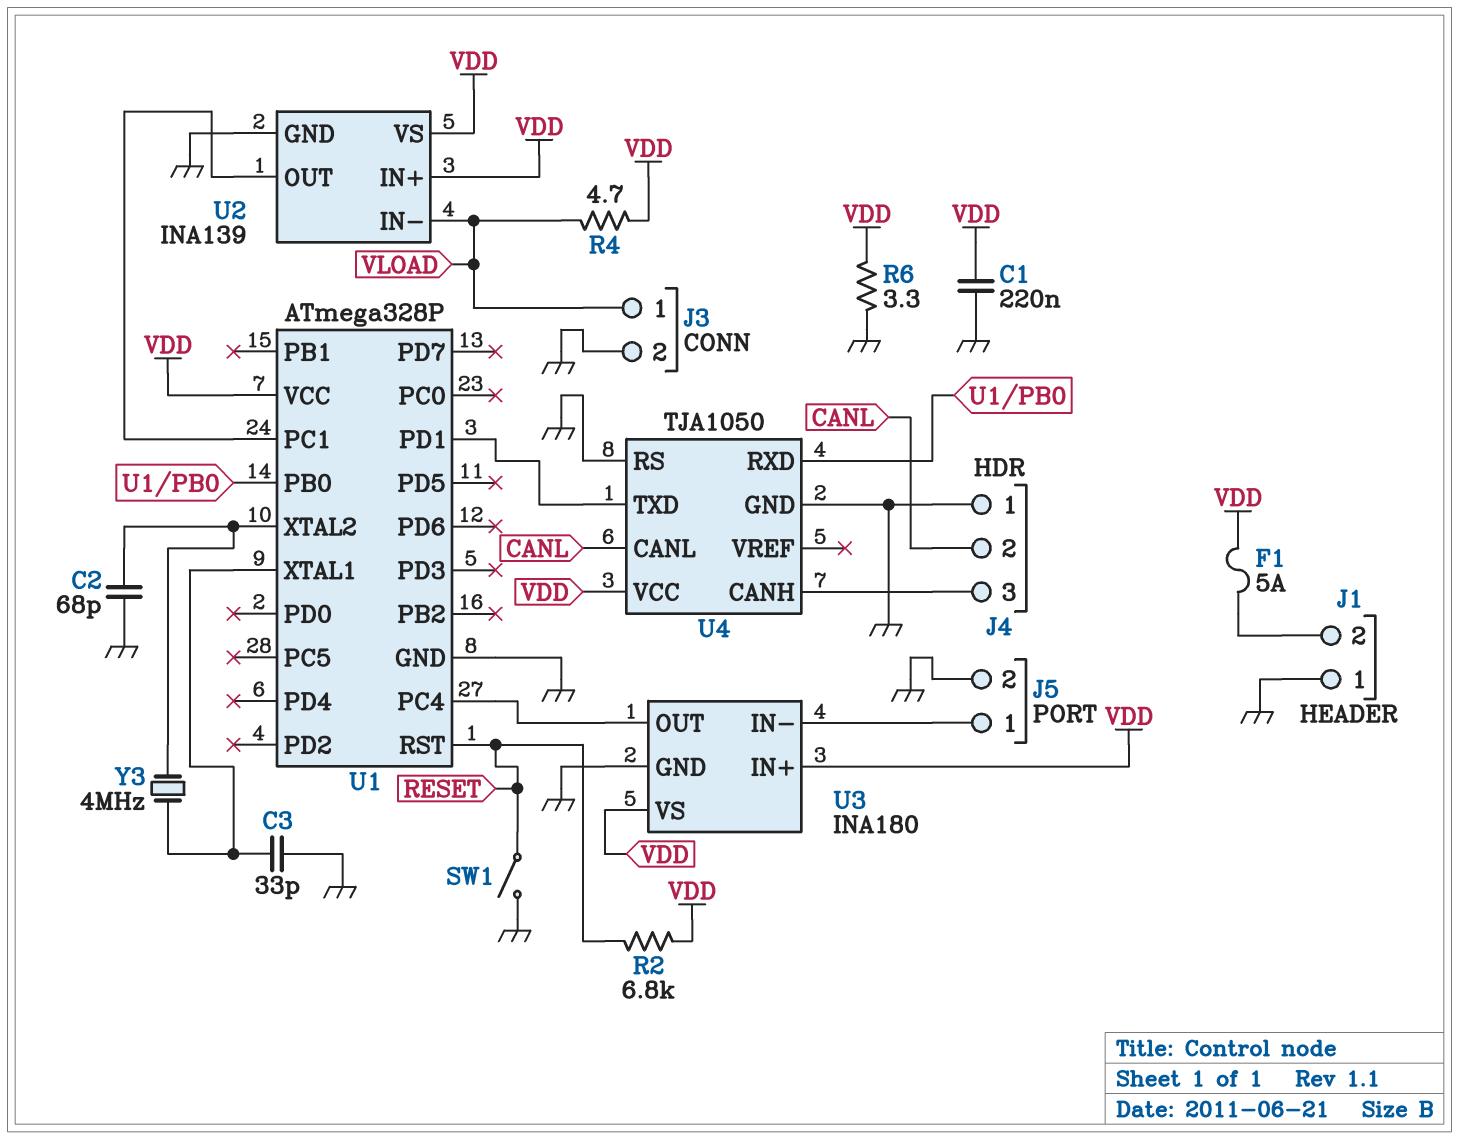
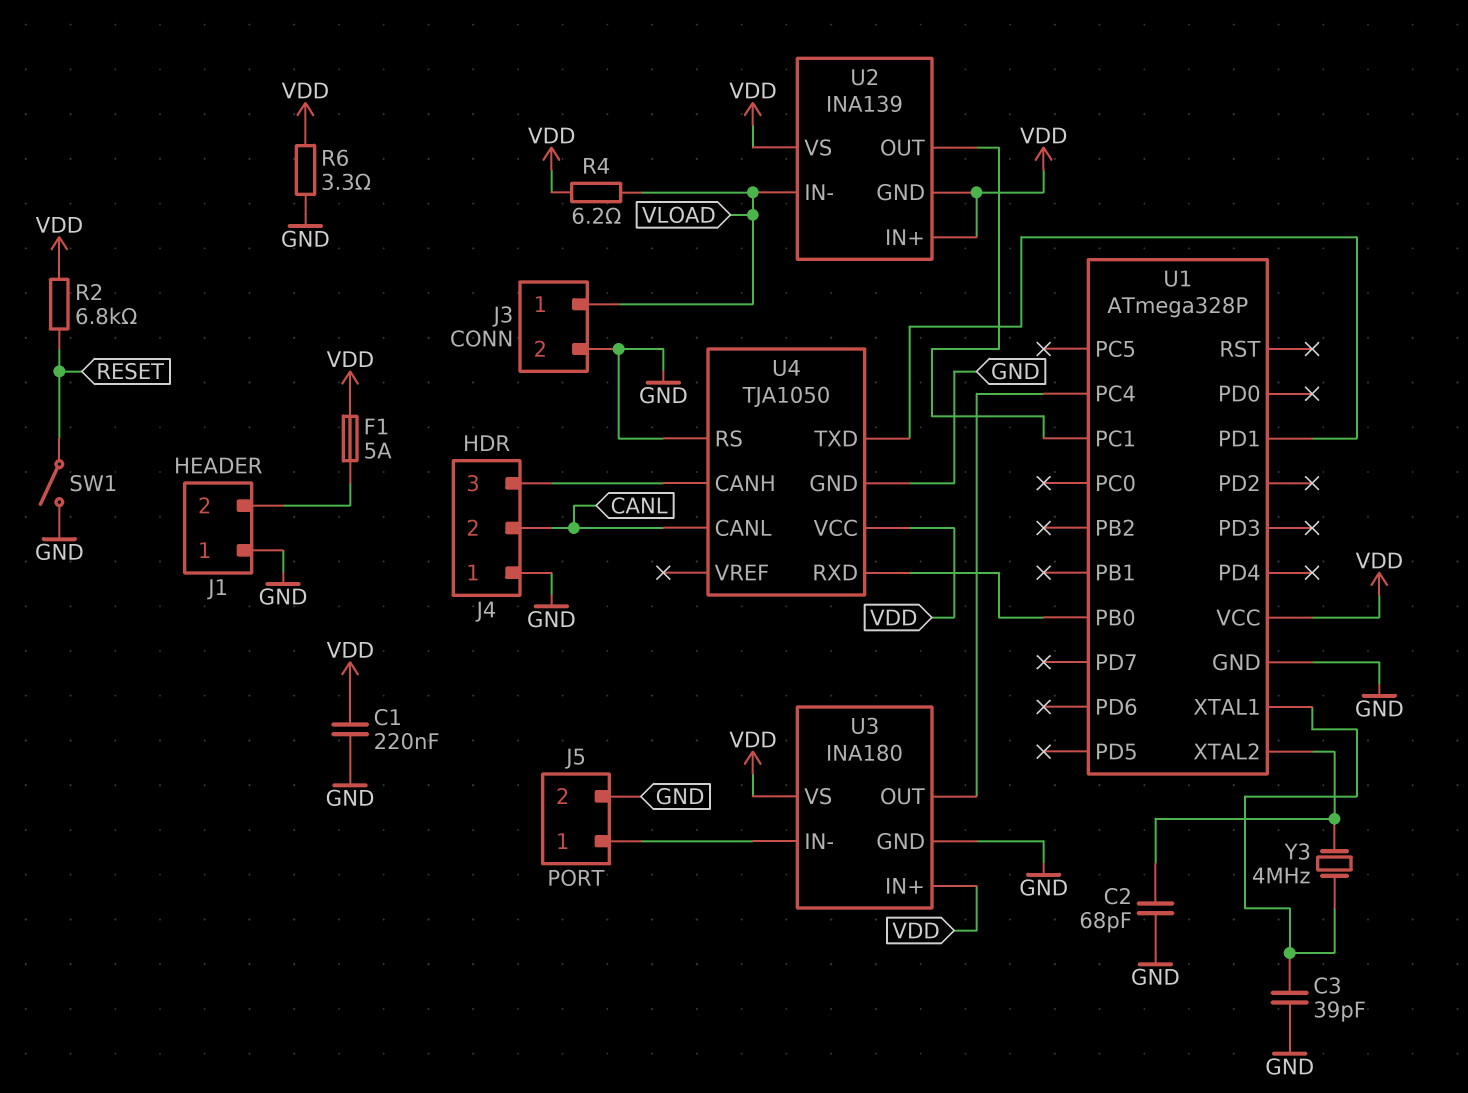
C3: 33pF (GND, U1/XTAL1) -> 39pF (GND, U1/XTAL1)
R4: 4.7 (VDD, VLOAD) -> 6.2 (VDD, VLOAD)
U1 pin RST: RESET -> none
U2 pin GND: GND -> VDD

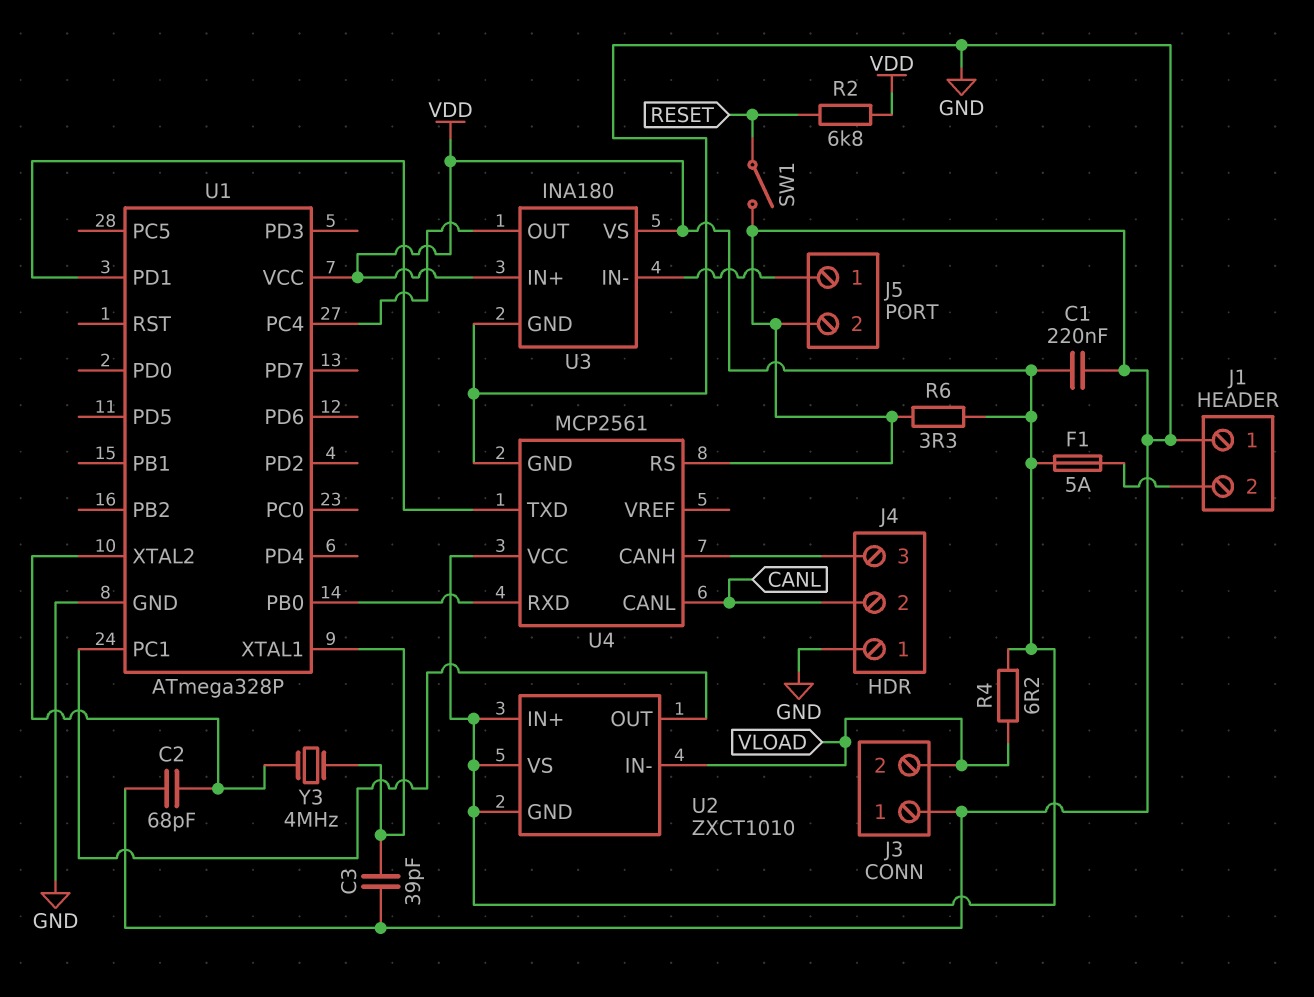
J3 pin 1: VLOAD -> GND
J3 pin 2: GND -> VLOAD
U2: INA139 -> ZXCT1010
U4: TJA1050 -> MCP2561

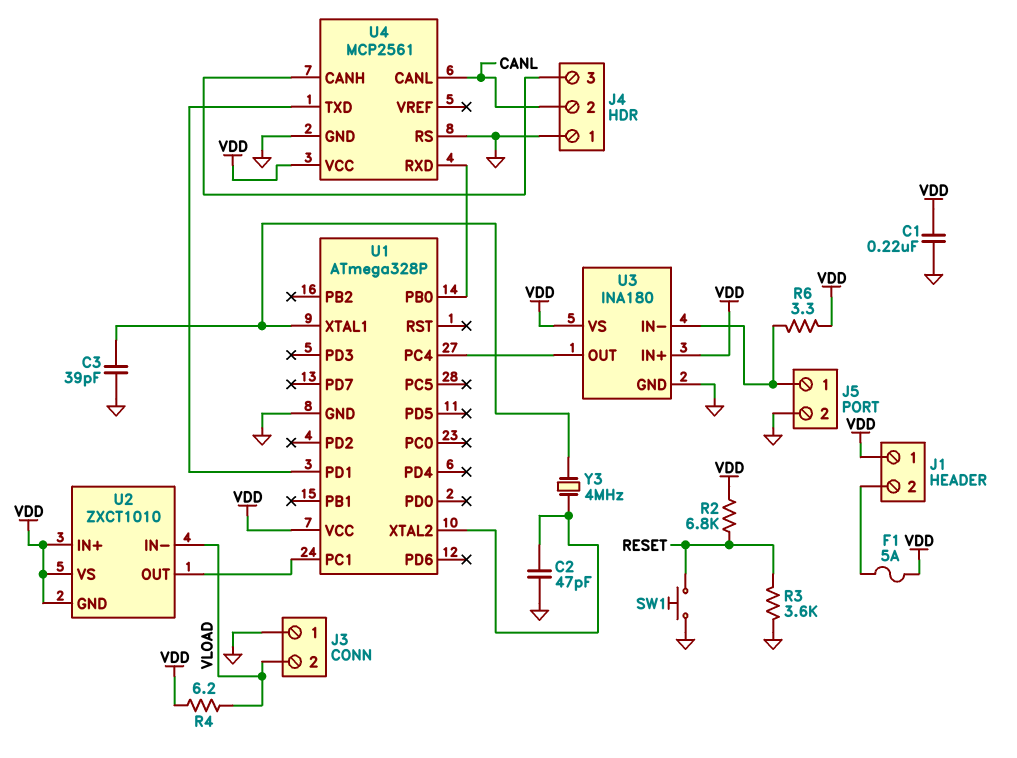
C2: 68pF (GND, U1/XTAL2) -> 47pF (GND, U1/XTAL2)
J1 pin 1: GND -> VDD
R3: none -> 3.6k (GND, RESET)
R6: 3.3 (GND, VDD) -> 3.3 (J5/1, VDD)
SW1: switch (GND, RESET) -> button (GND, RESET)

